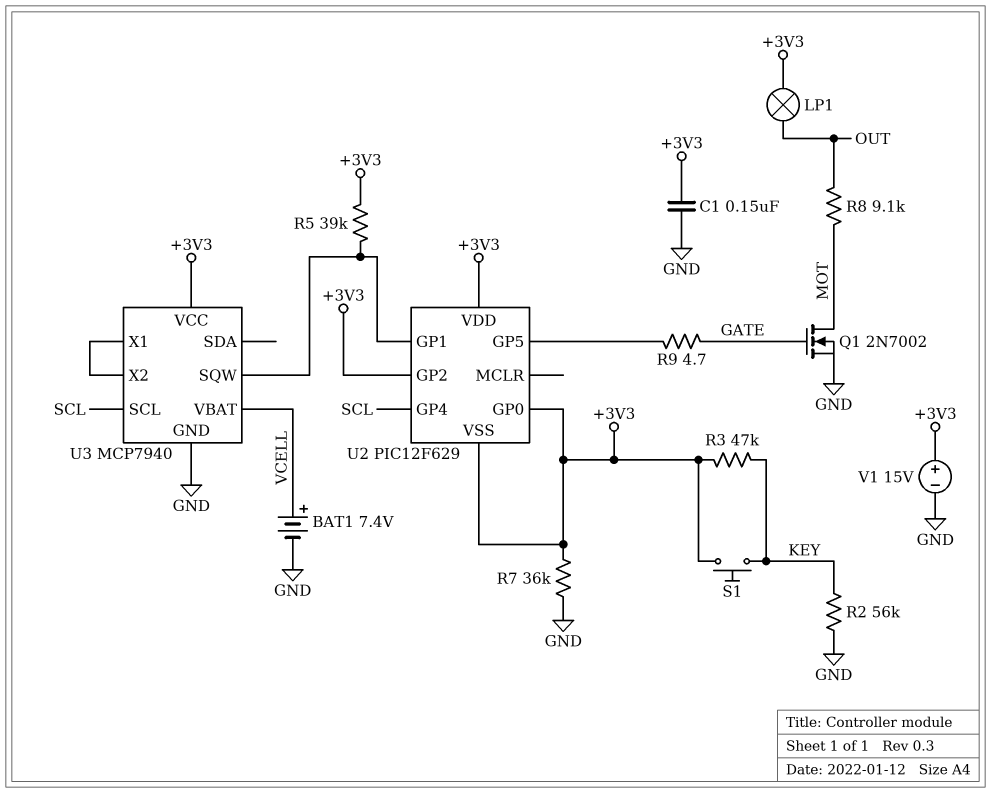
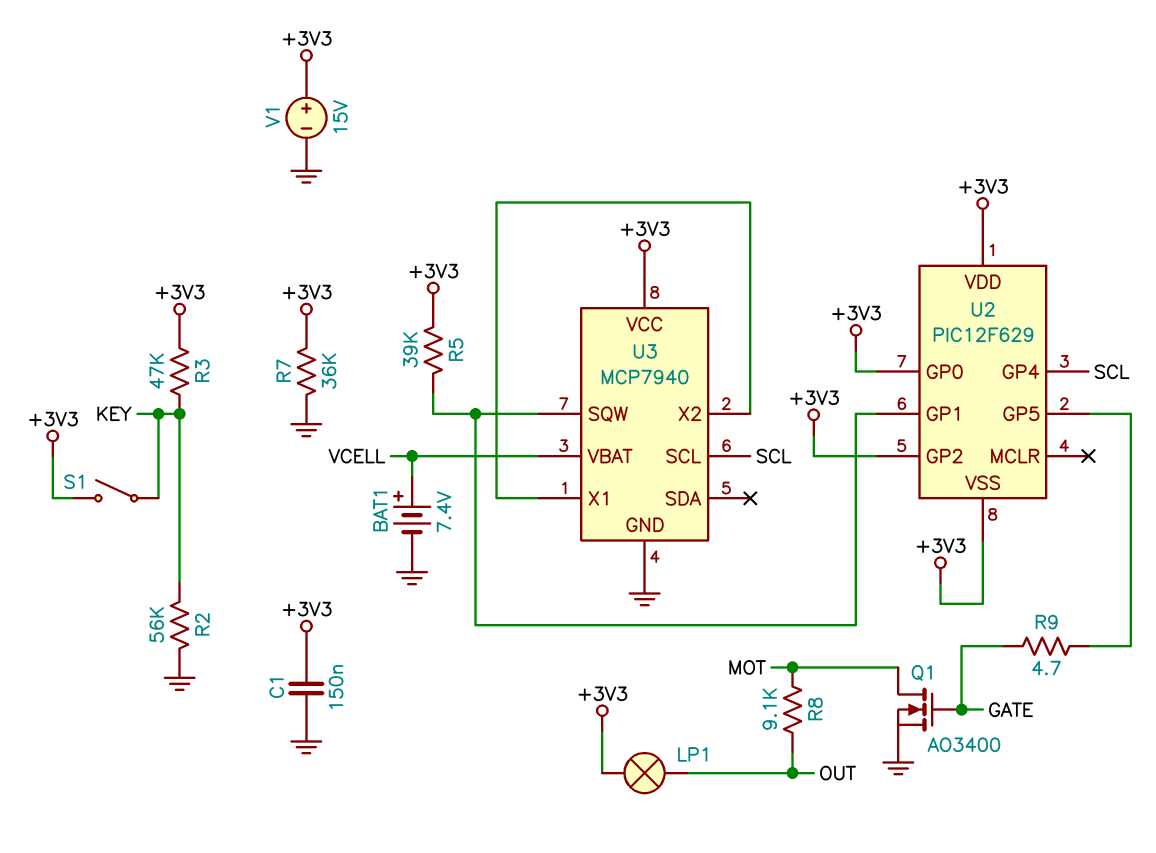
Q1: NMOS 2N7002 (G GATE, D MOT, S GND) -> NMOS AO3400 (G GATE, D MOT, S GND)
S1: button (+3V3, KEY) -> switch (+3V3, KEY)

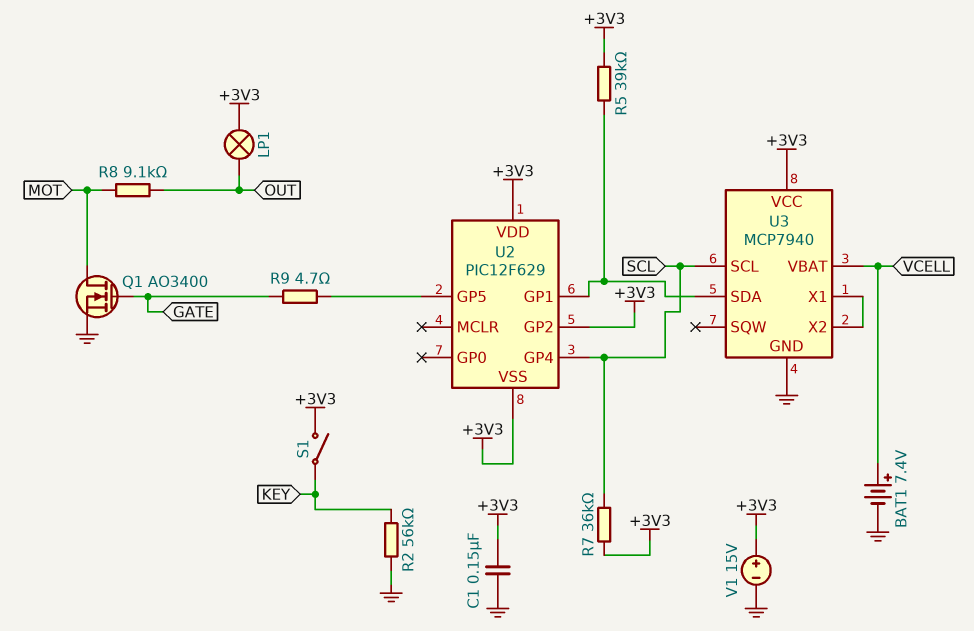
R3: 47k (+3V3, KEY) -> none
R7: 36k (+3V3, GND) -> 36k (+3V3, SCL)
U2 pin GP0: +3V3 -> none
U3 pin SDA: none -> U2/GP1
U3 pin SQW: U2/GP1 -> none

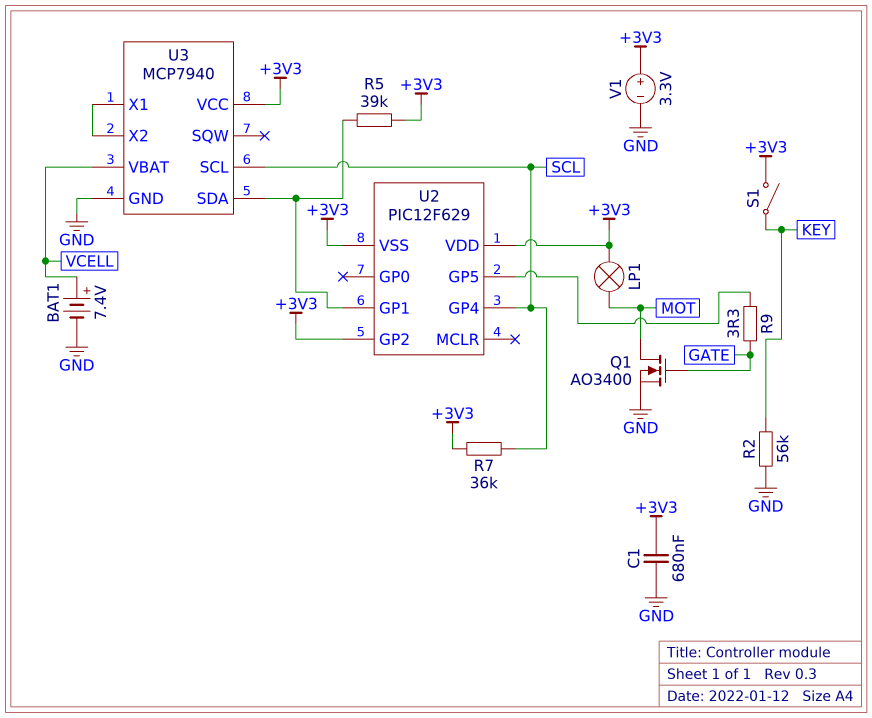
C1: 150nF (+3V3, GND) -> 680nF (+3V3, GND)
LP1: lamp (+3V3, OUT) -> lamp (+3V3, MOT)
R8: 9.1k (MOT, OUT) -> none
R9: 4.7 (GATE, U2/GP5) -> 3.3 (GATE, U2/GP5)
V1: 15V (plus +3V3, minus GND) -> 3.3V (plus +3V3, minus GND)

